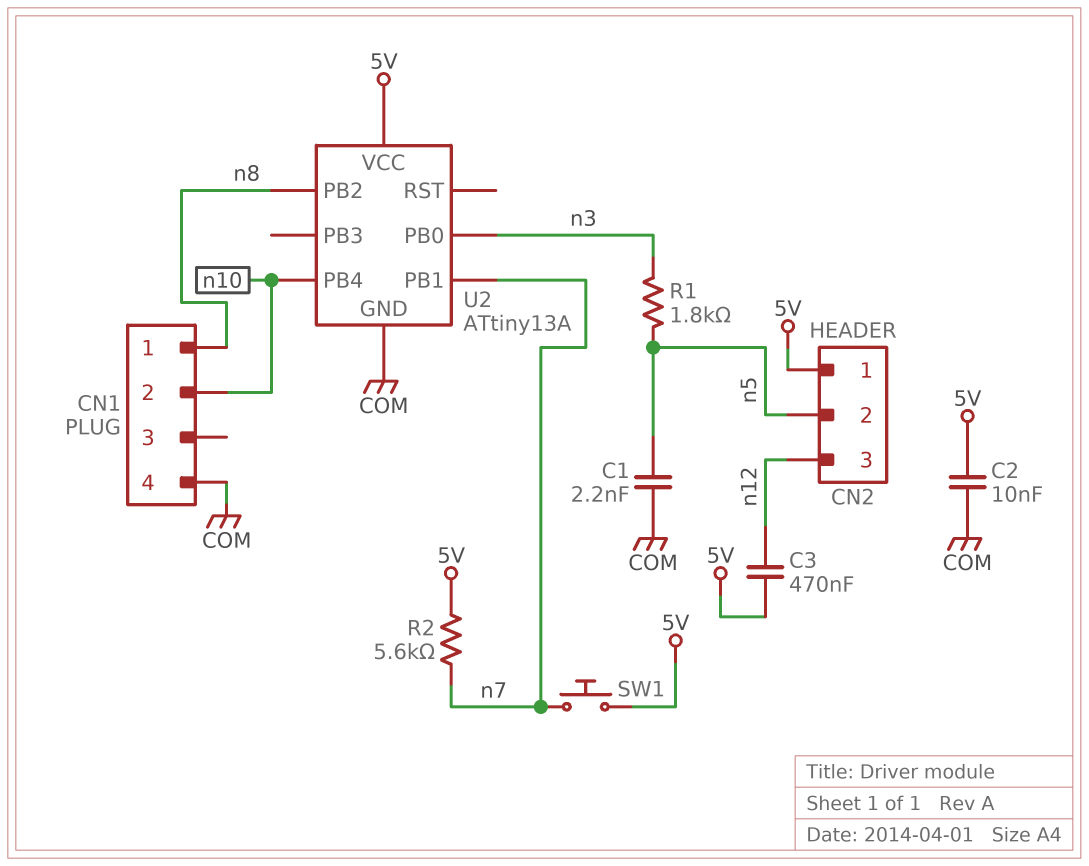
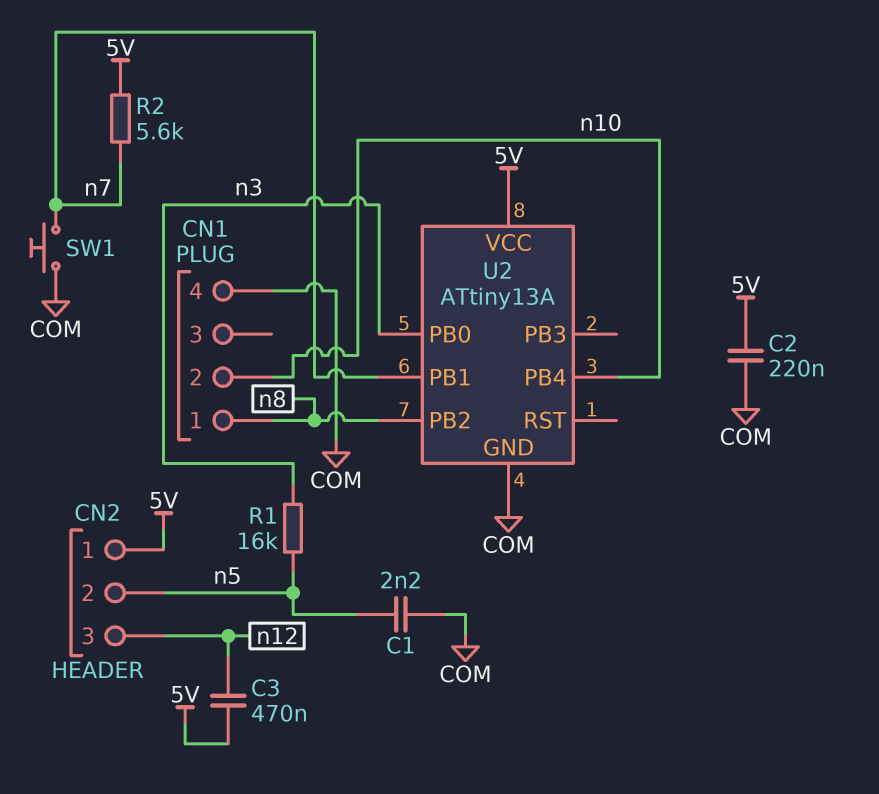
C2: 10nF (5V, COM) -> 220nF (5V, COM)
R1: 1.8k (n3, n5) -> 16k (n3, n5)
SW1: button (5V, n7) -> button (COM, n7)

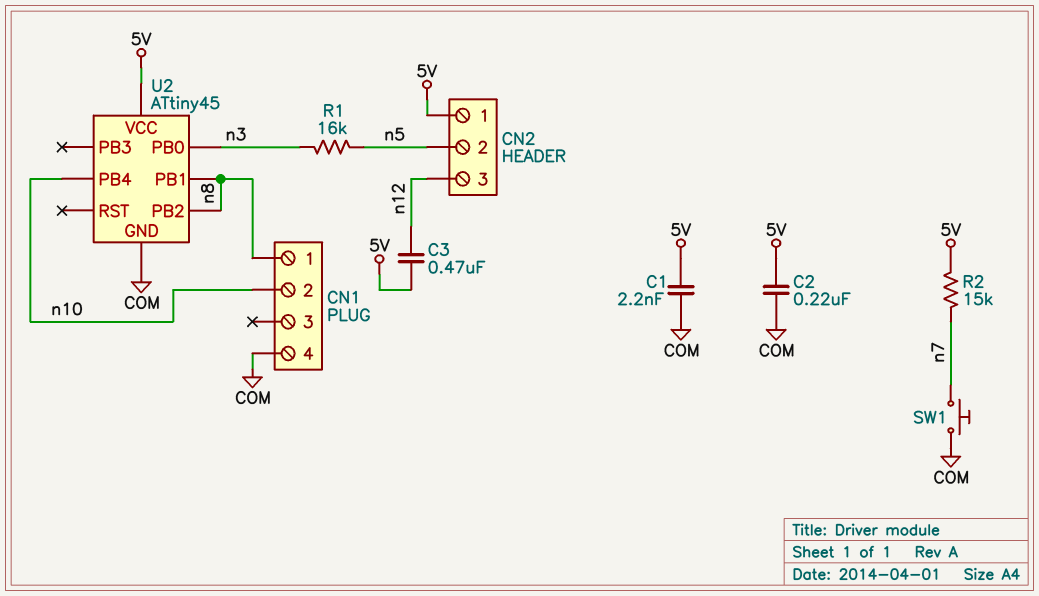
C1: 2.2nF (COM, n5) -> 2.2nF (5V, COM)
R2: 5.6k (5V, n7) -> 15k (5V, n7)
U2: ATtiny13A -> ATtiny45
U2 pin PB1: n7 -> n8

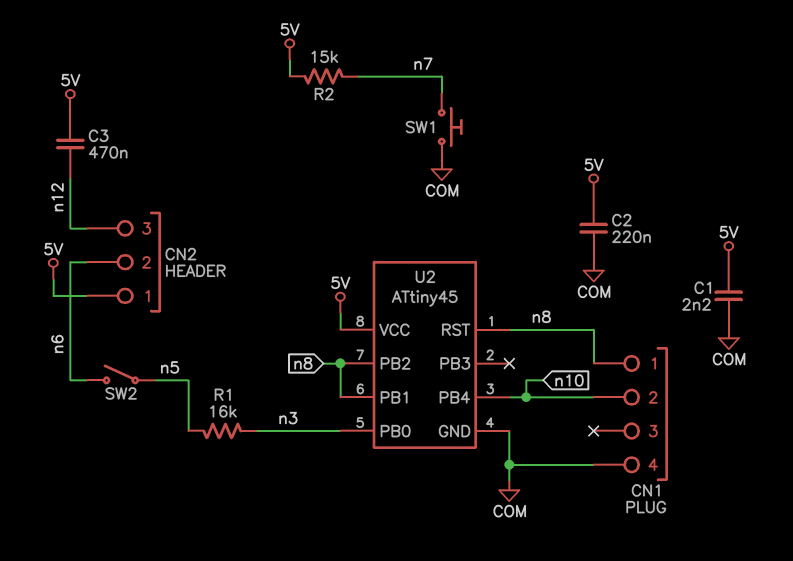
CN2 pin 2: n5 -> n6
SW2: none -> switch (n5, n6)
U2 pin RST: none -> n8

